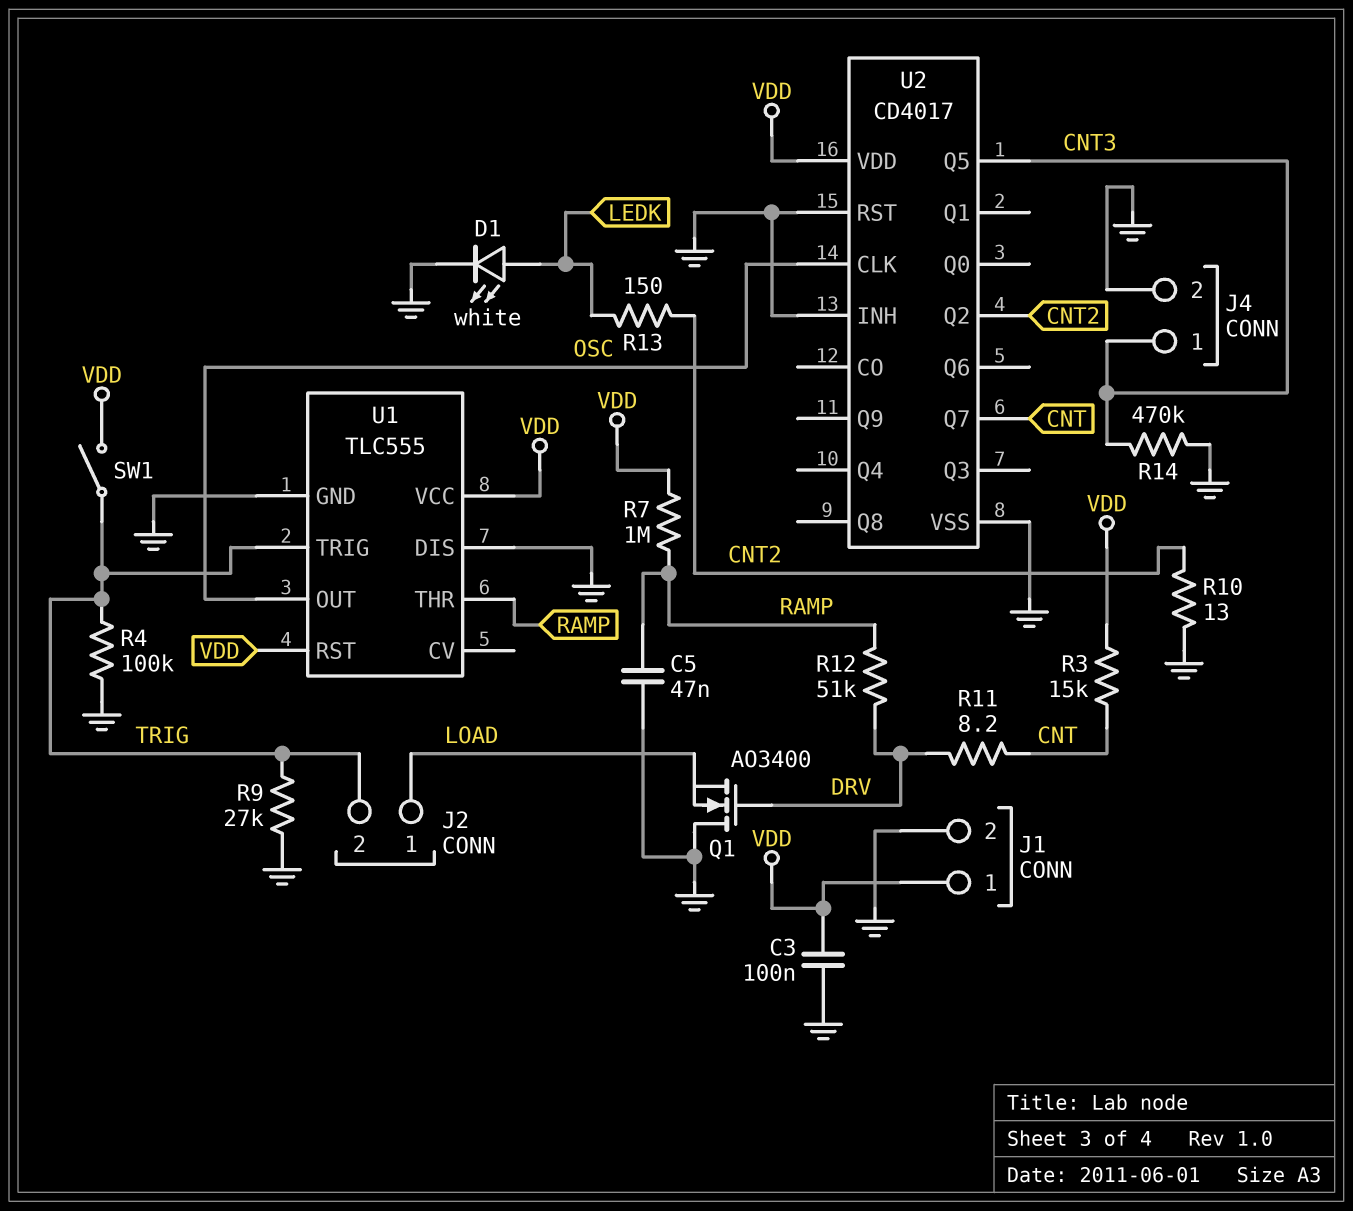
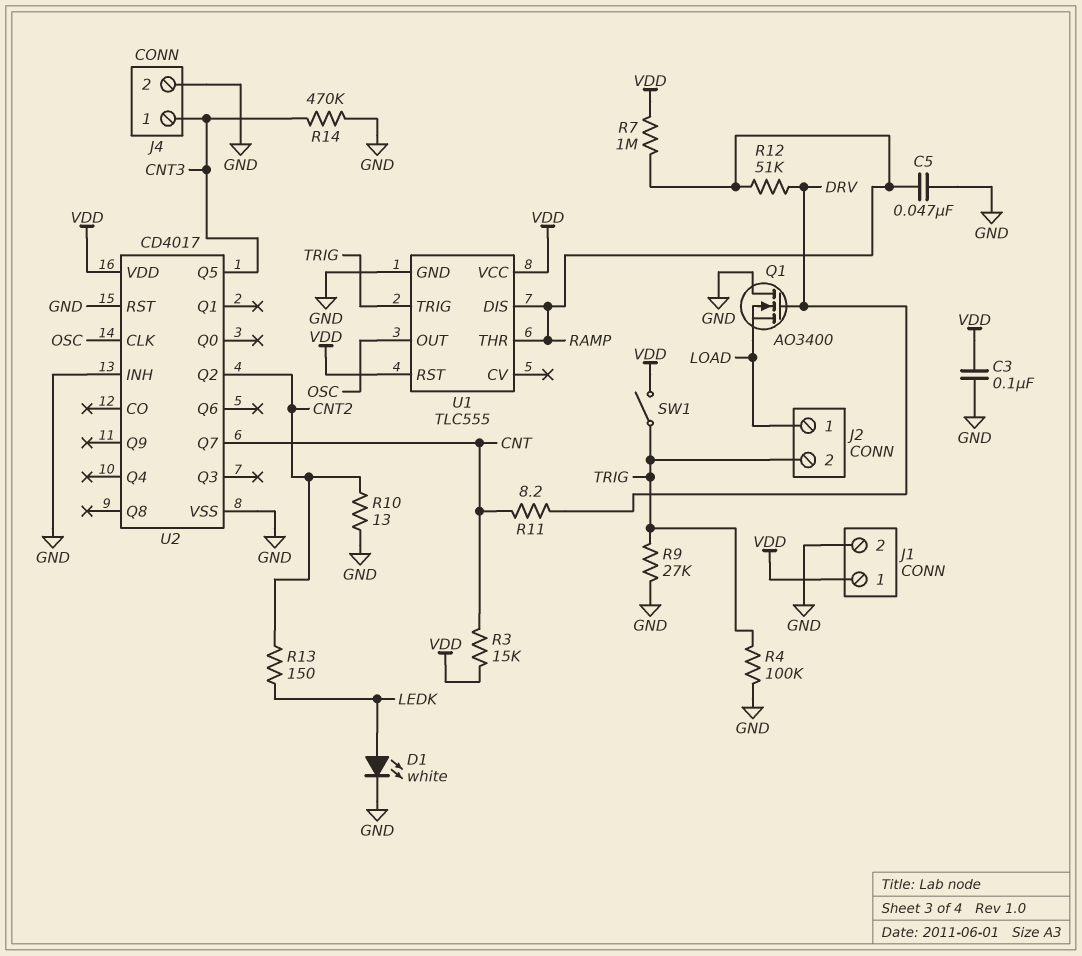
U1 pin DIS: GND -> RAMP

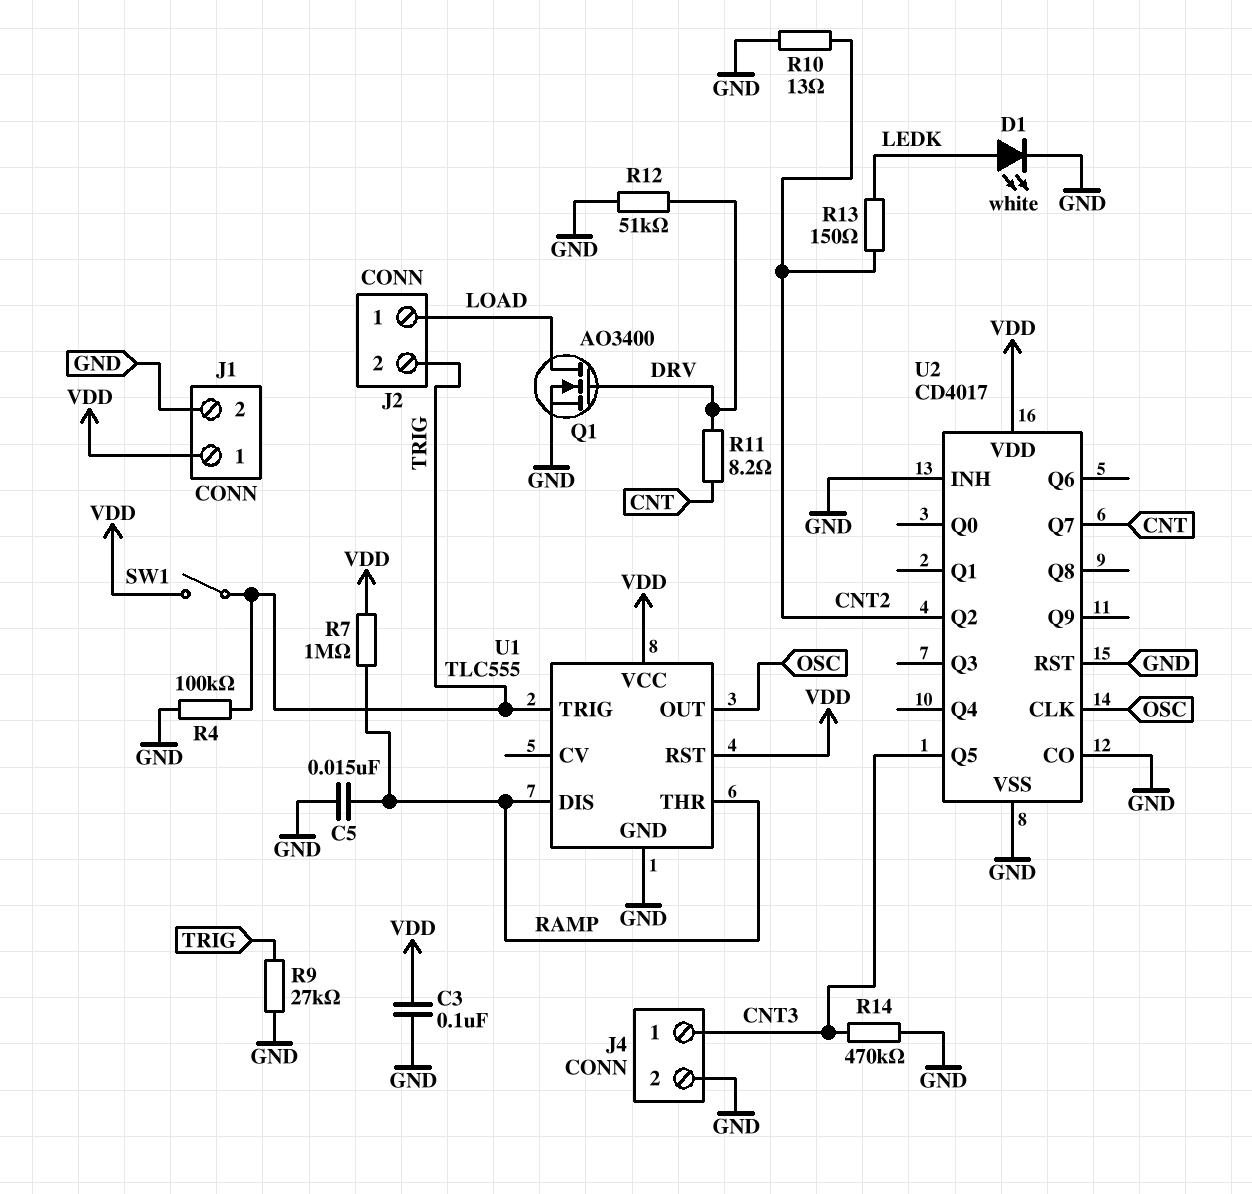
C5: 47nF (GND, RAMP) -> 15nF (GND, RAMP)
Q1: NMOS AO3400 (G DRV, D GND, S LOAD) -> NMOS AO3400 (G DRV, D LOAD, S GND)
R3: 15k (CNT, VDD) -> none
R12: 51k (DRV, RAMP) -> 51k (DRV, GND)
U2 pin CO: none -> GND

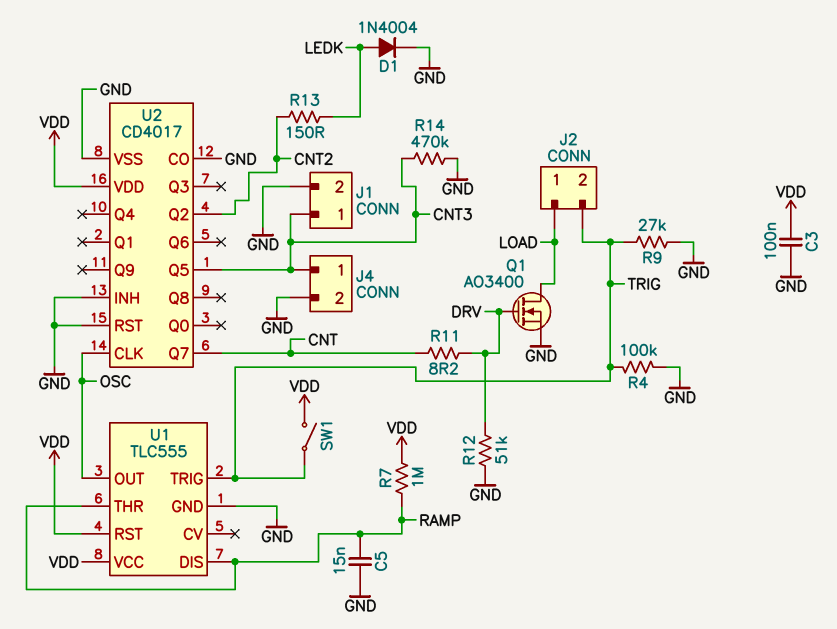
D1: LED white (A LEDK, K GND) -> diode 1N4004 (A LEDK, K GND)
J1 pin 1: VDD -> CNT3
R10: 13 (CNT2, GND) -> none

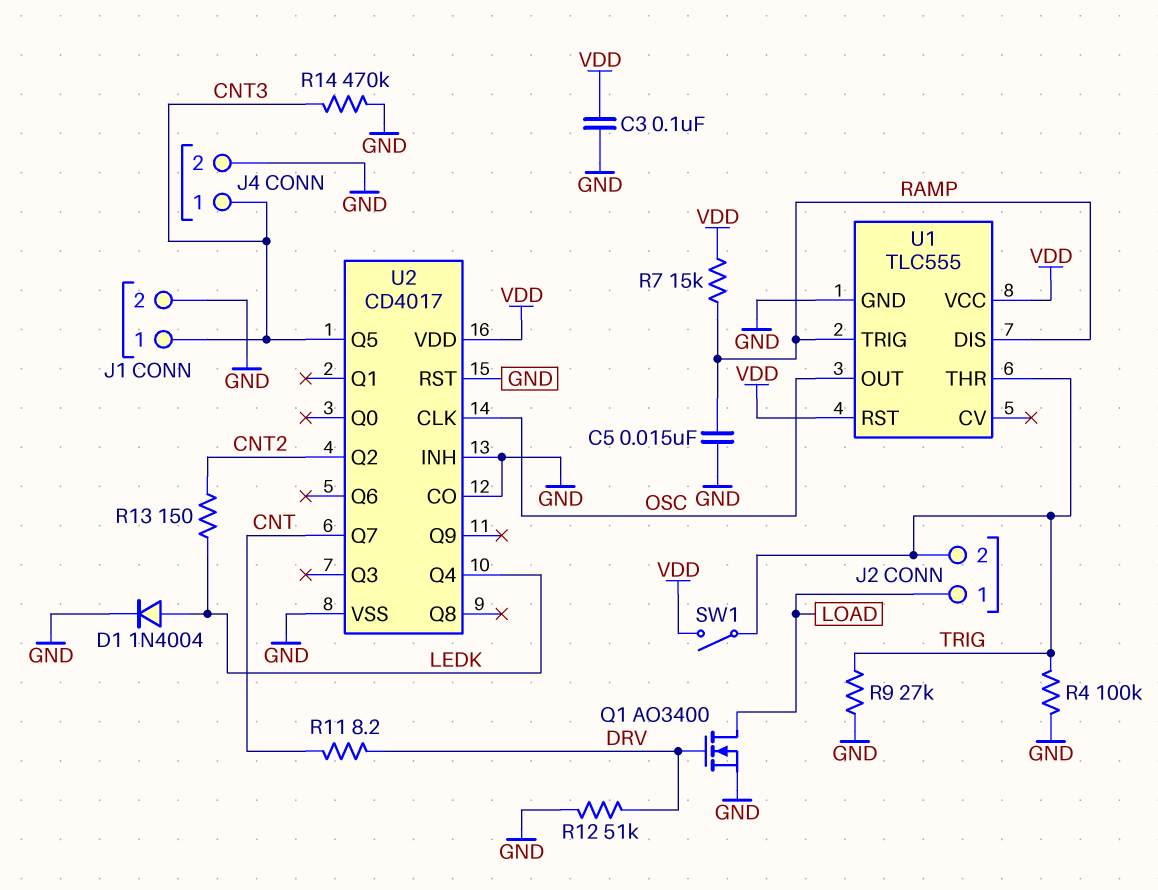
R7: 1M (RAMP, VDD) -> 15k (RAMP, VDD)
U1 pin THR: RAMP -> TRIG
U1 pin TRIG: TRIG -> RAMP
U2 pin Q4: none -> LEDK

